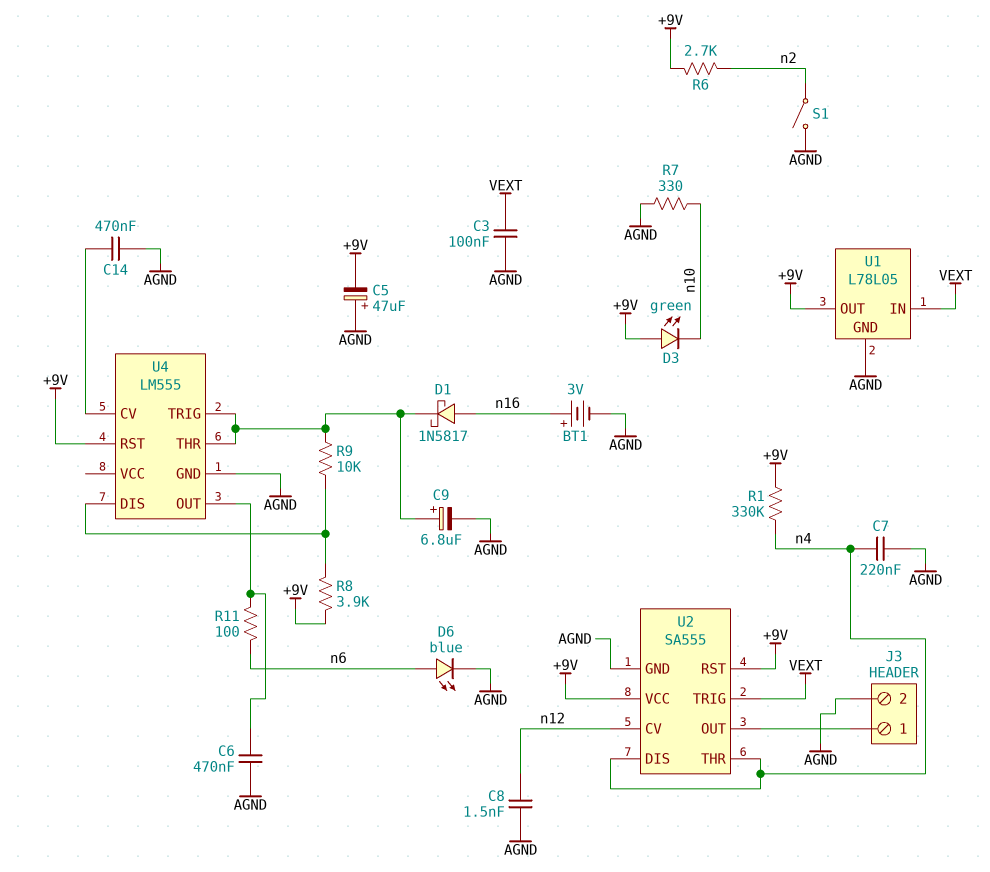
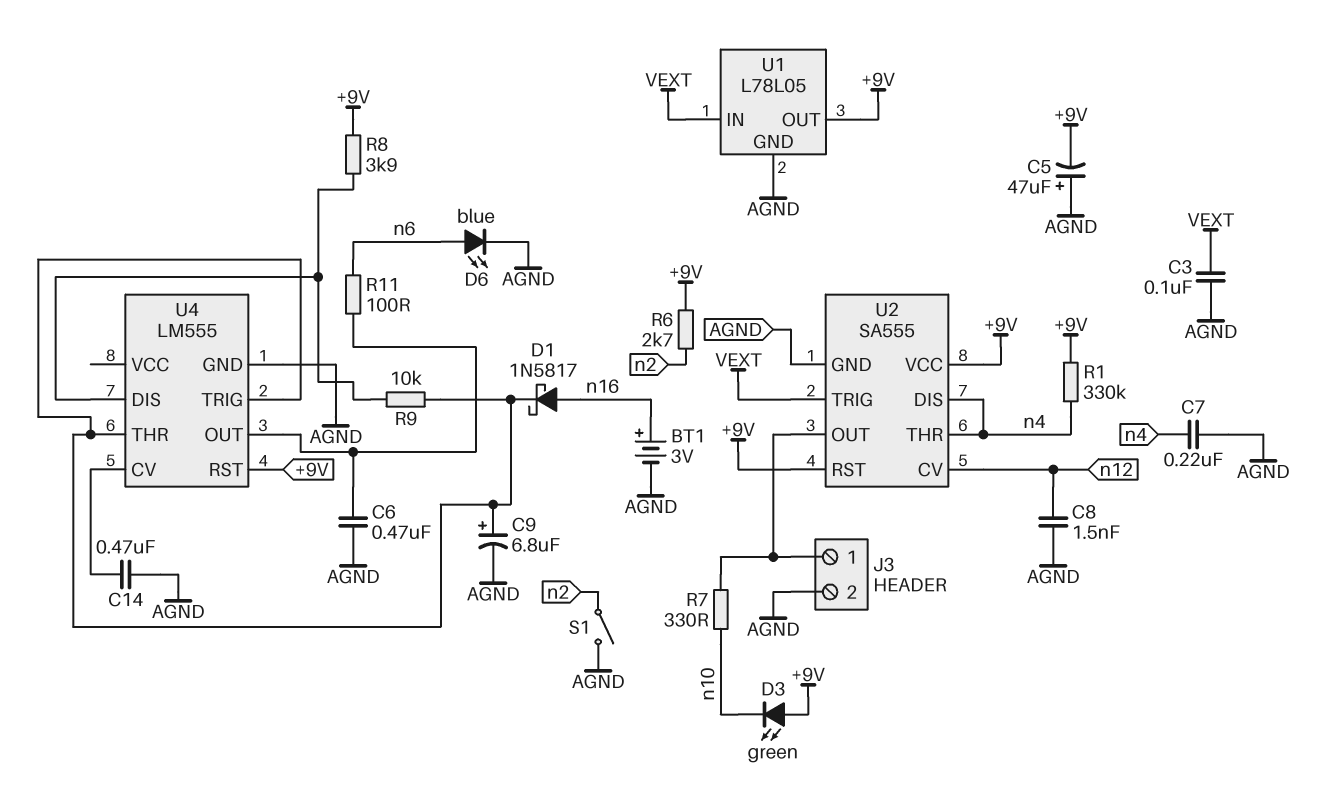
R7: 330 (AGND, n10) -> 330 (J3/1, n10)

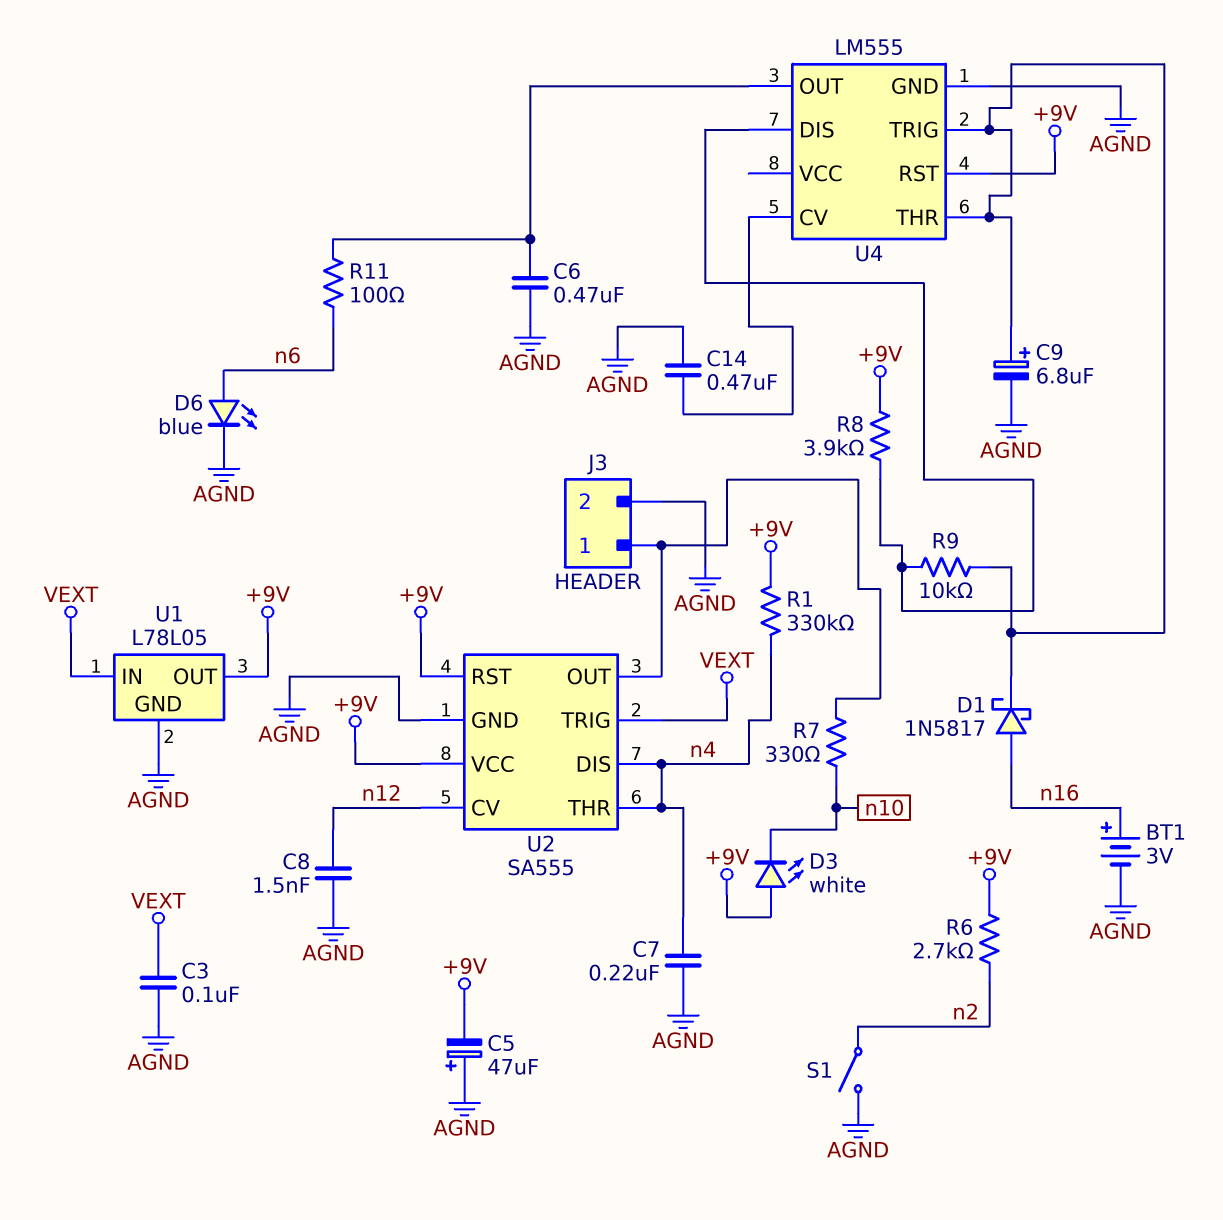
D3: LED green (A +9V, K n10) -> LED white (A +9V, K n10)

